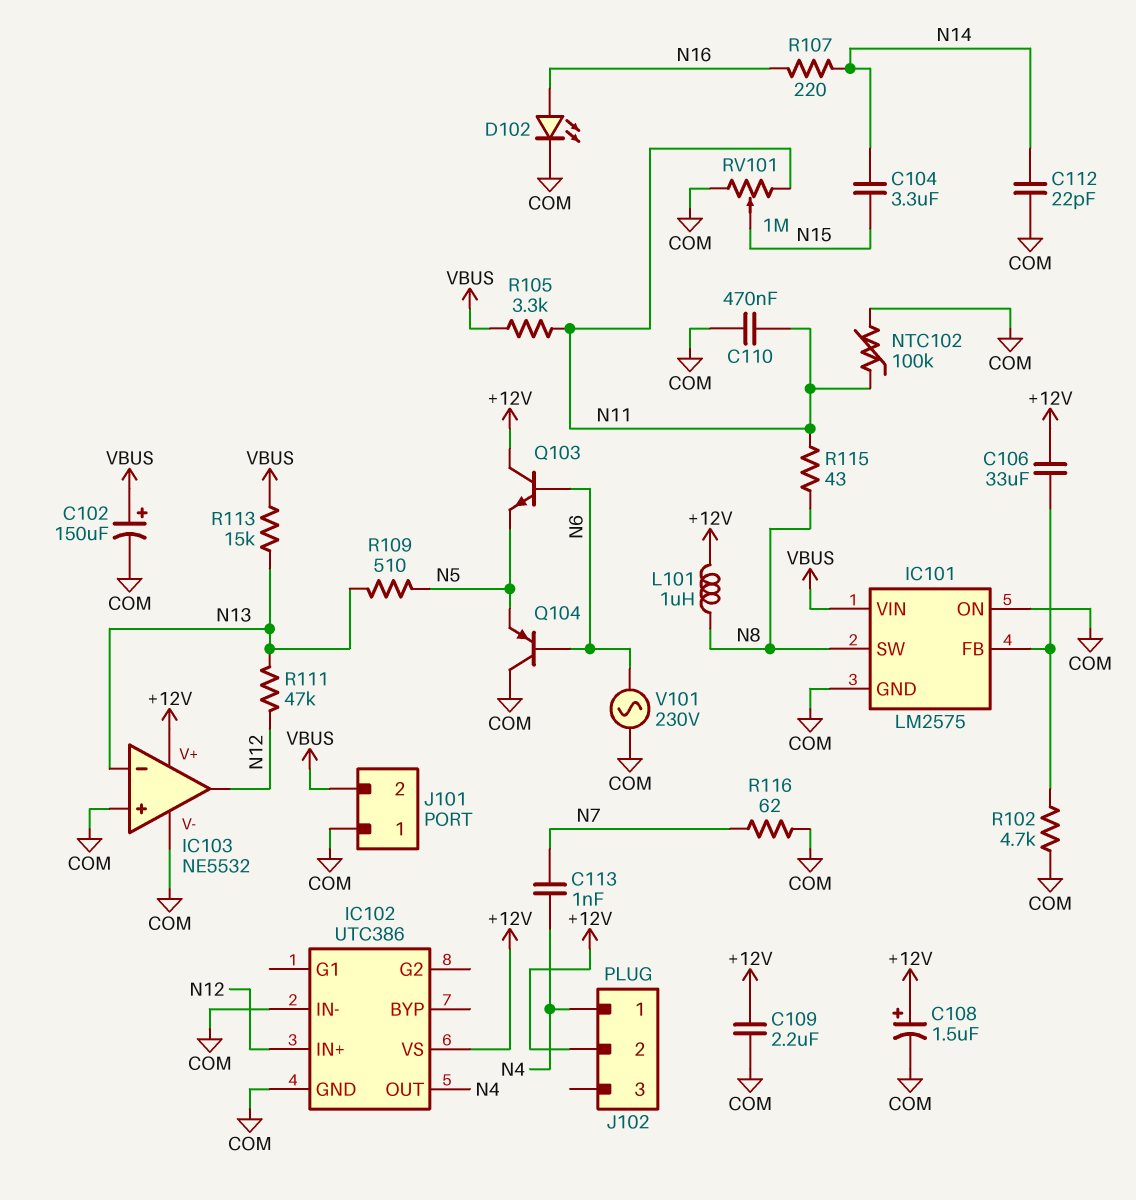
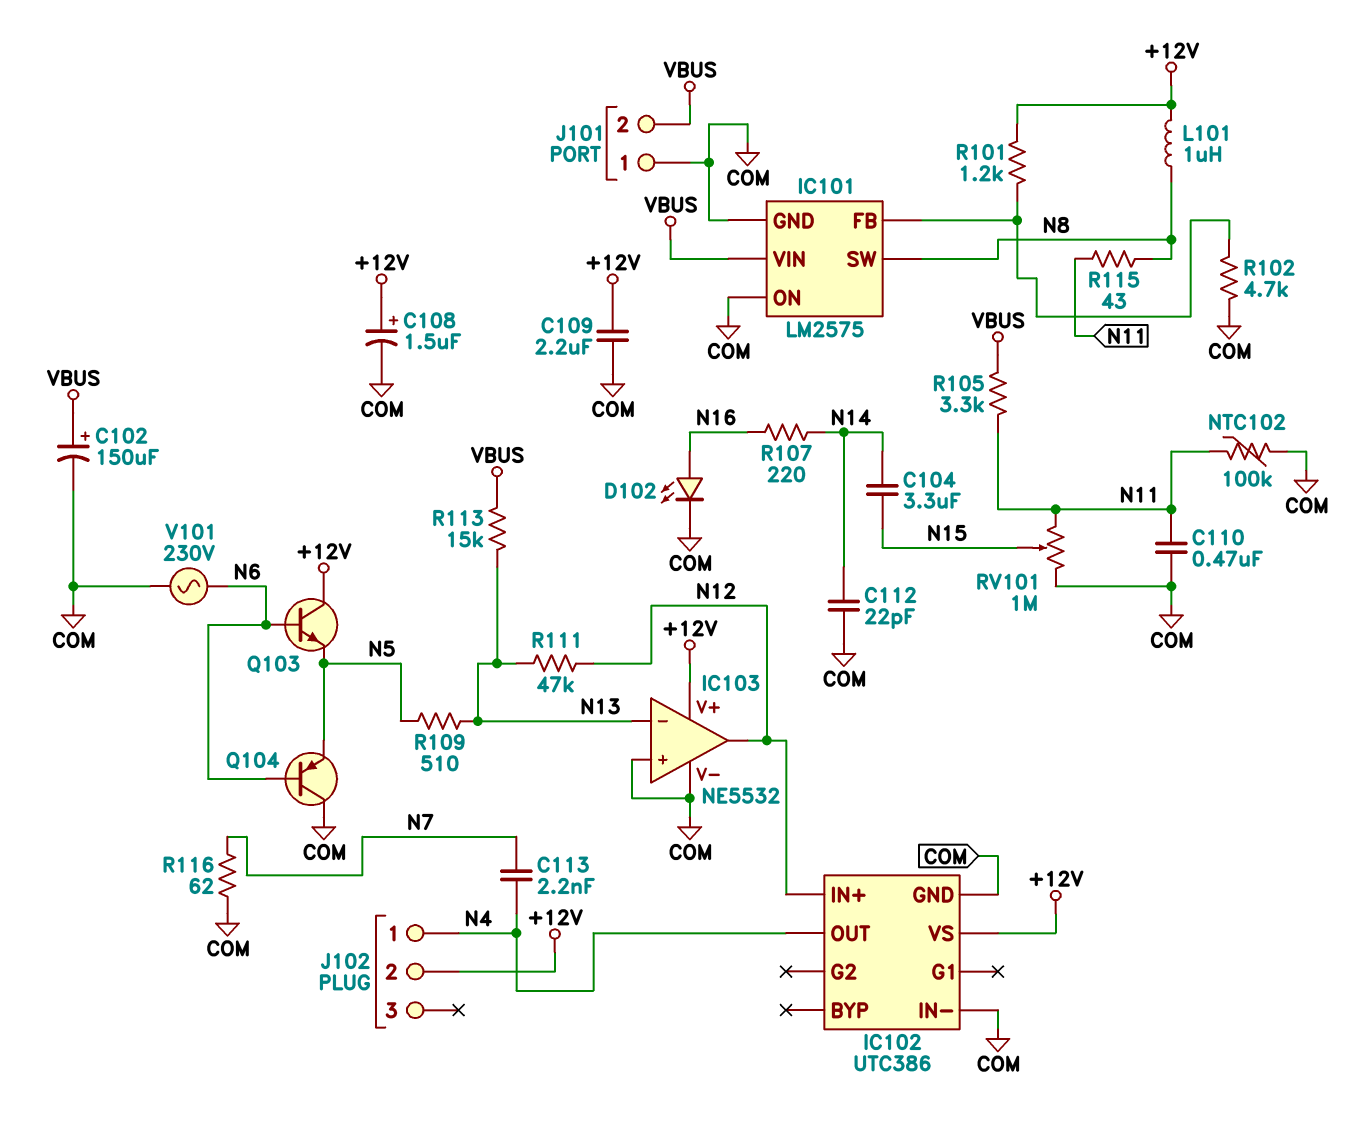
C106: 33uF (+12V, IC101/FB) -> none
C113: 1nF (N4, N7) -> 2.2nF (N4, N7)
R101: none -> 1.2k (+12V, IC101/FB)

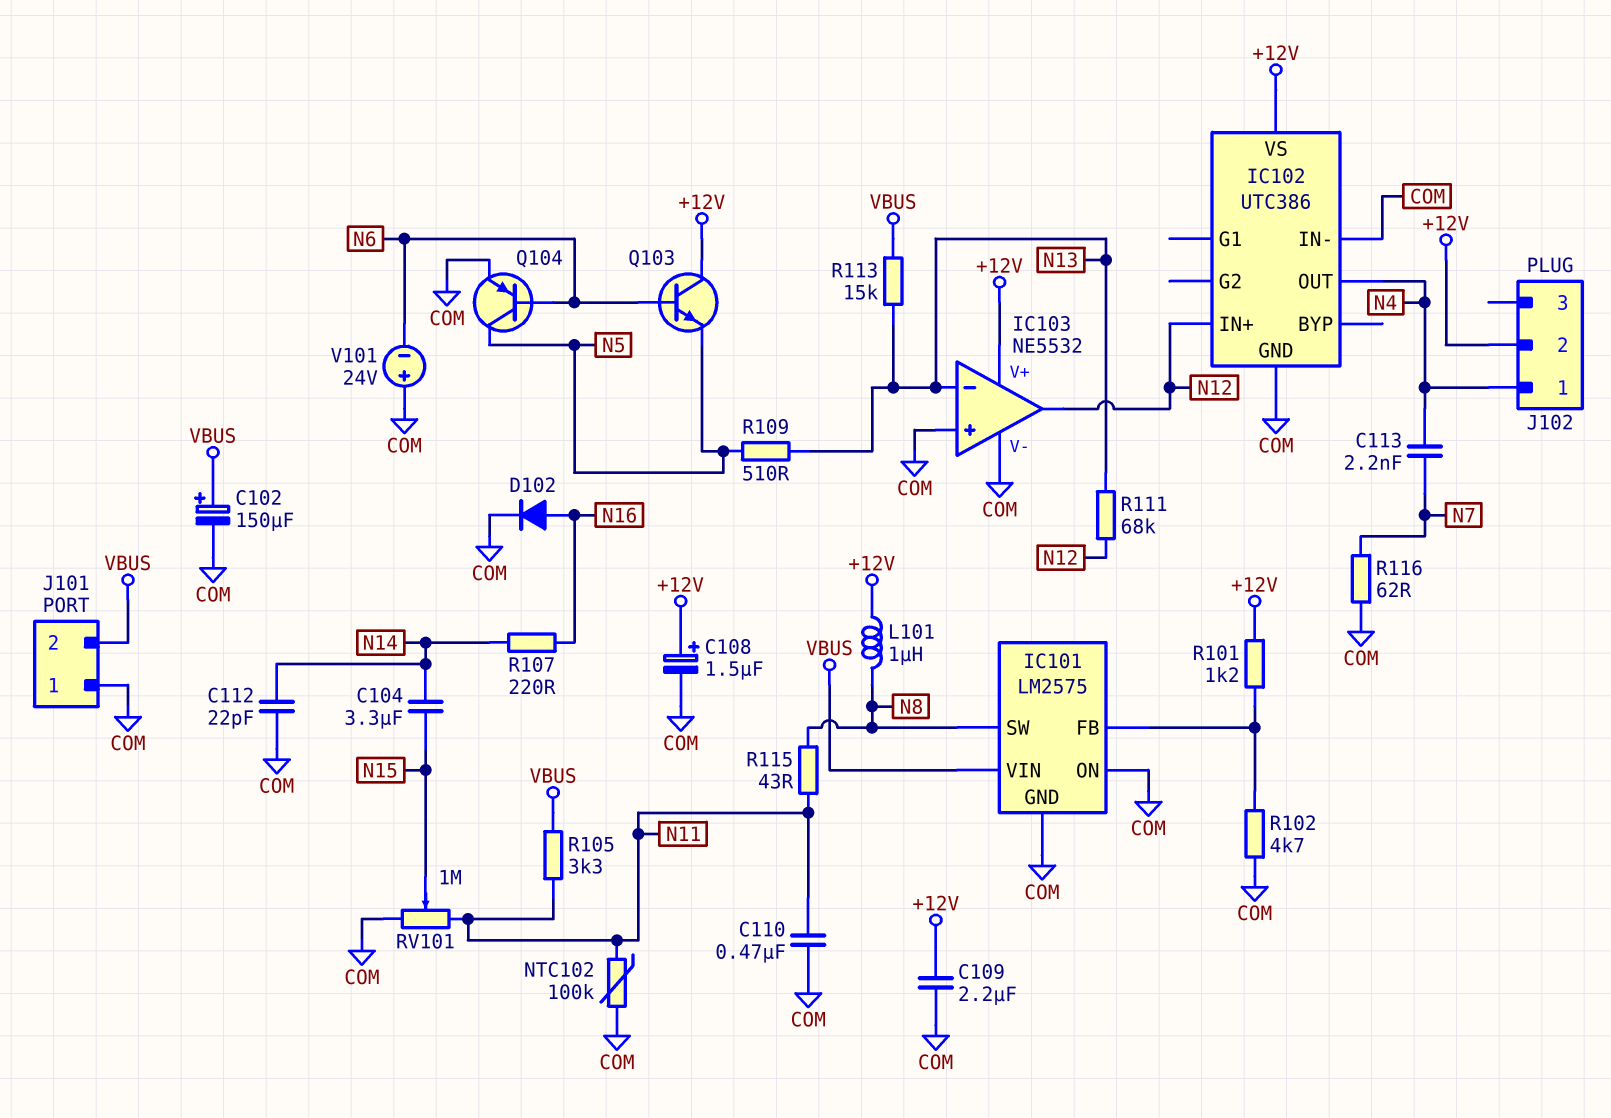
D102: LED (A N16, K COM) -> diode (A N16, K COM)
Q104: PNP (B N6, C COM, E N5) -> PNP (B N6, C N5, E COM)
R111: 47k (N12, N13) -> 68k (N12, N13)
V101: AC 230V (COM, N6) -> 24V (plus COM, minus N6)

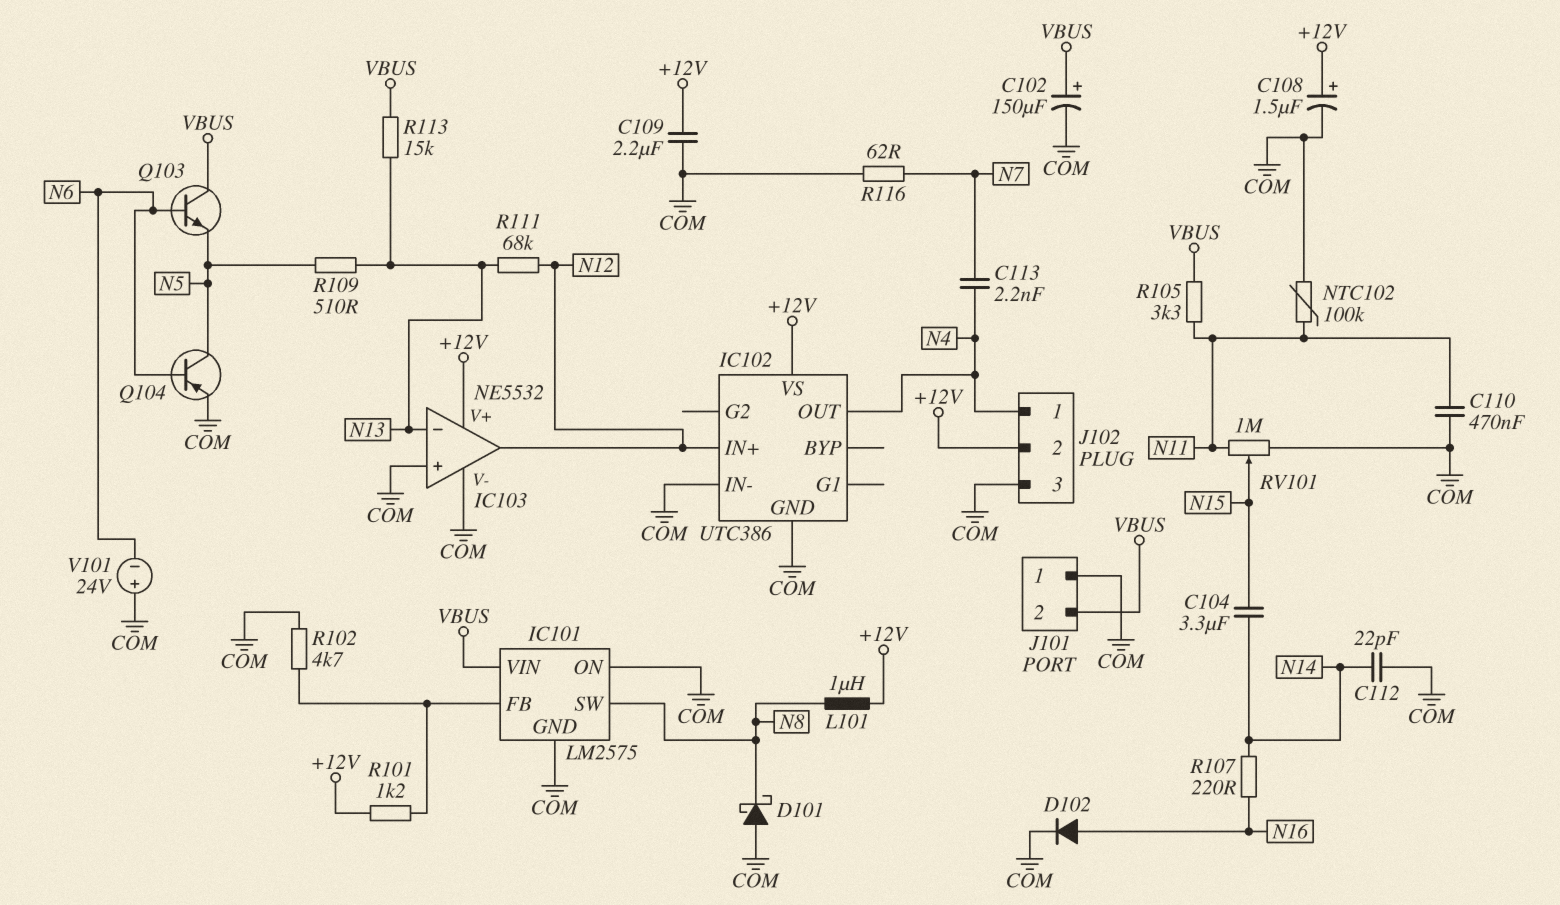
D101: none -> schottky (A COM, K N8)
J102 pin 3: none -> COM
Q103: NPN (B N6, C +12V, E N5) -> NPN (B N6, C VBUS, E N5)
R115: 43 (N8, N11) -> none

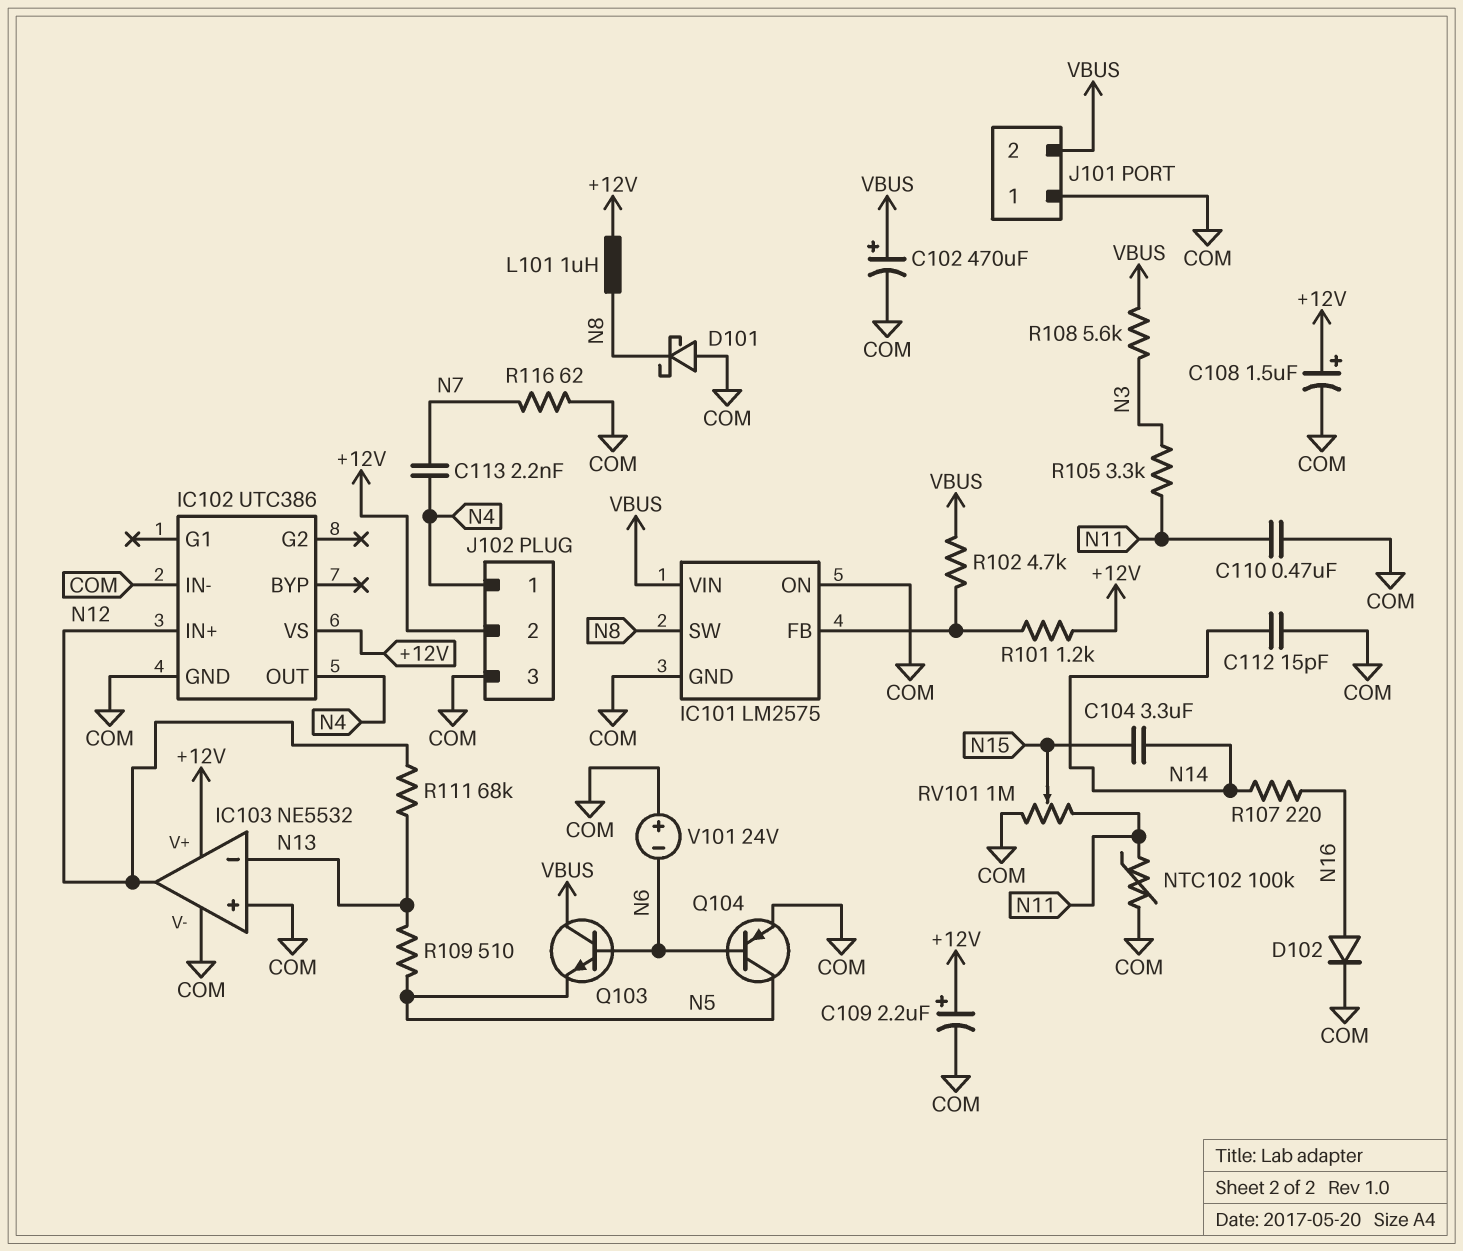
C102: 150uF (plus VBUS, minus COM) -> 470uF (plus VBUS, minus COM)
C109: 2.2uF (+12V, COM) -> 2.2uF (plus +12V, minus COM)
C112: 22pF (COM, N14) -> 15pF (COM, N14)
R102: 4.7k (COM, IC101/FB) -> 4.7k (IC101/FB, VBUS)
R105: 3.3k (N11, VBUS) -> 3.3k (N3, N11)
R108: none -> 5.6k (N3, VBUS)
R113: 15k (N13, VBUS) -> none

